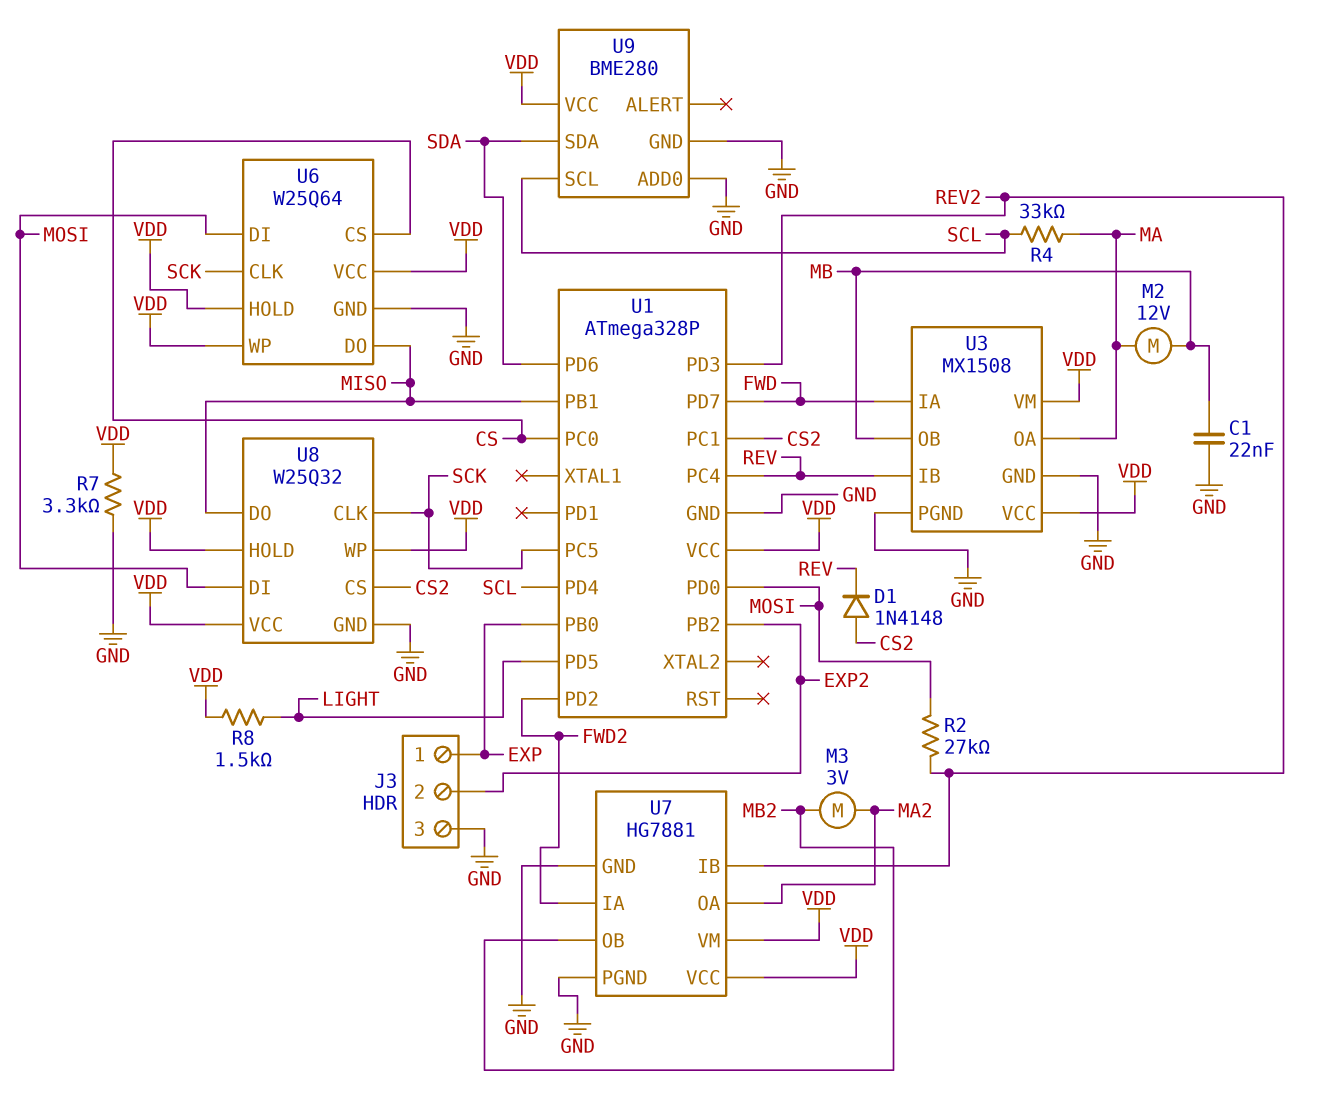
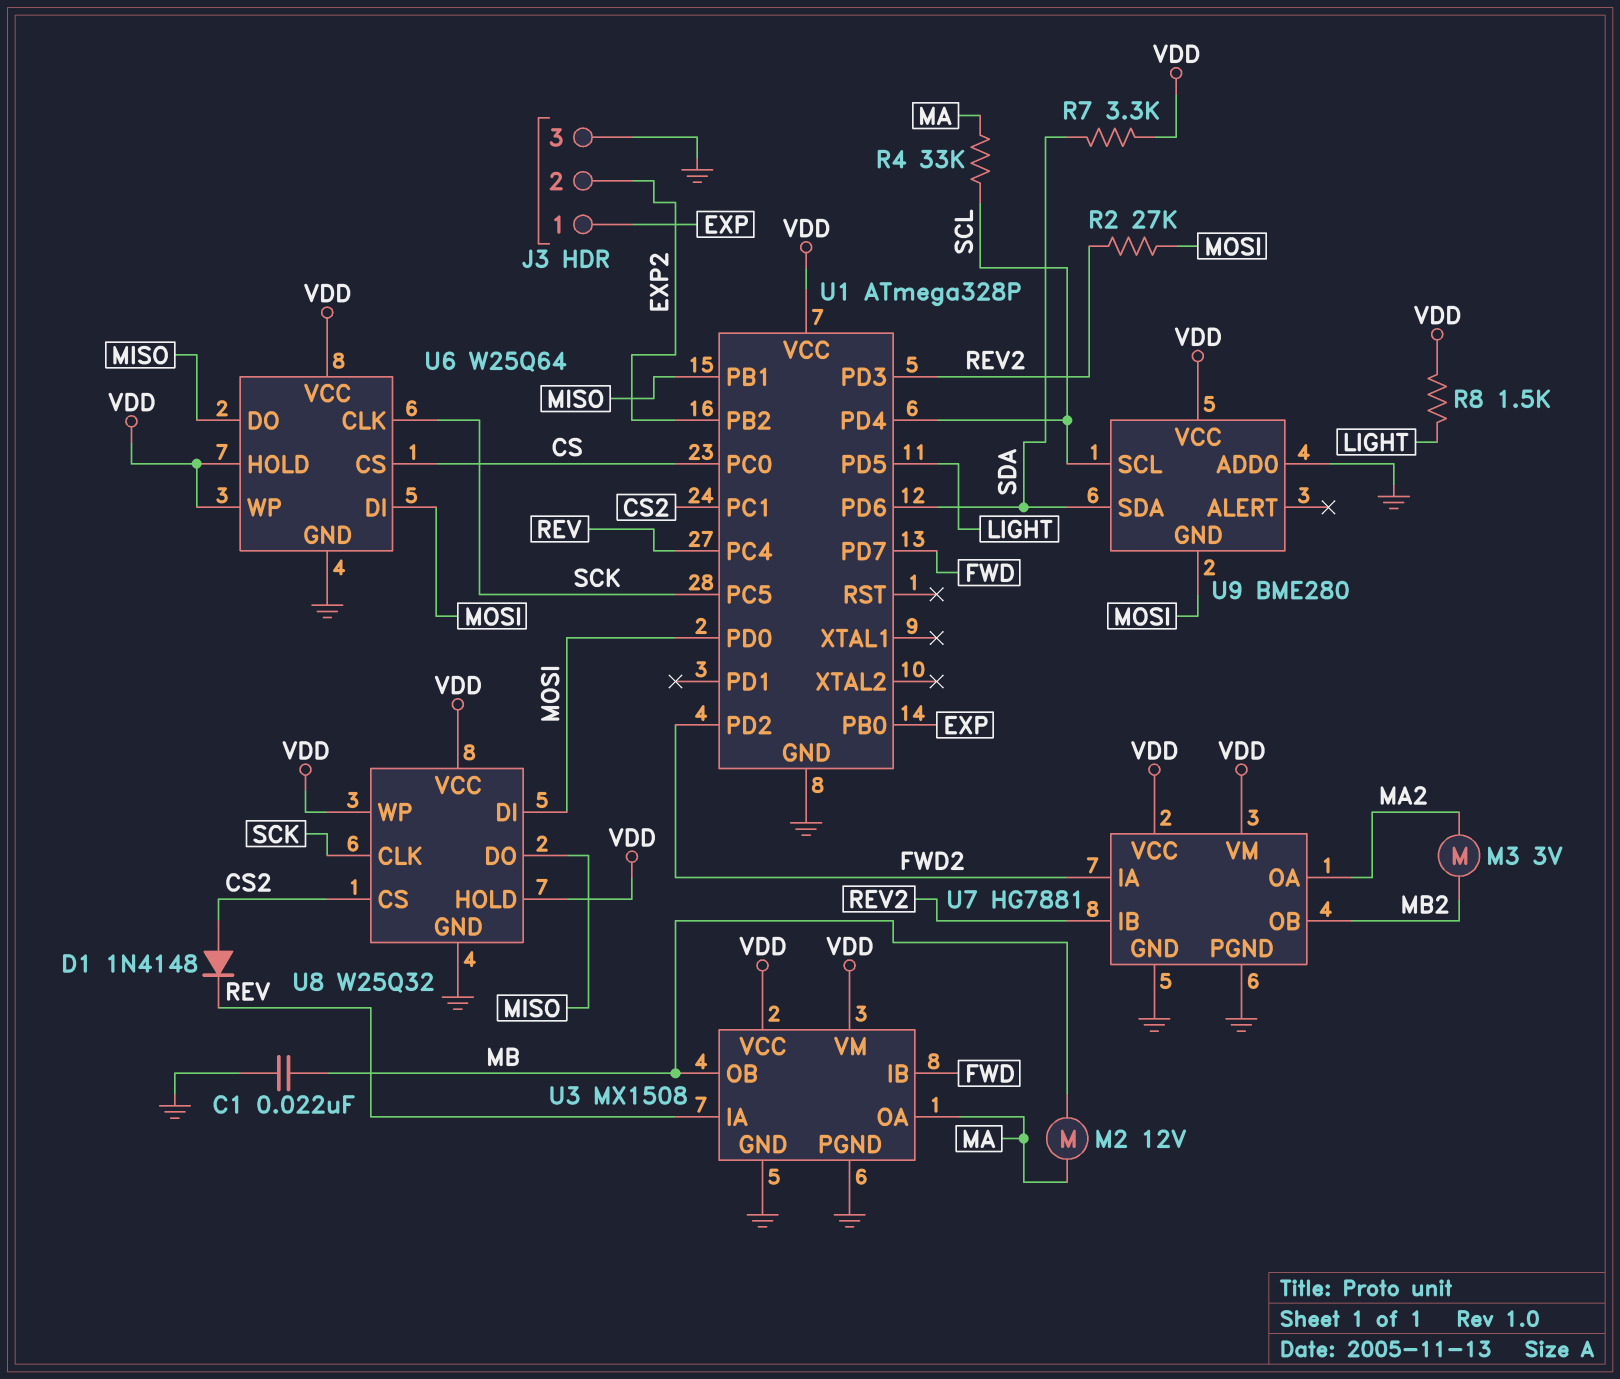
R7: 3.3k (GND, VDD) -> 3.3k (SDA, VDD)
U3 pin IA: FWD -> REV
U3 pin IB: REV -> FWD
U9 pin GND: GND -> MOSI

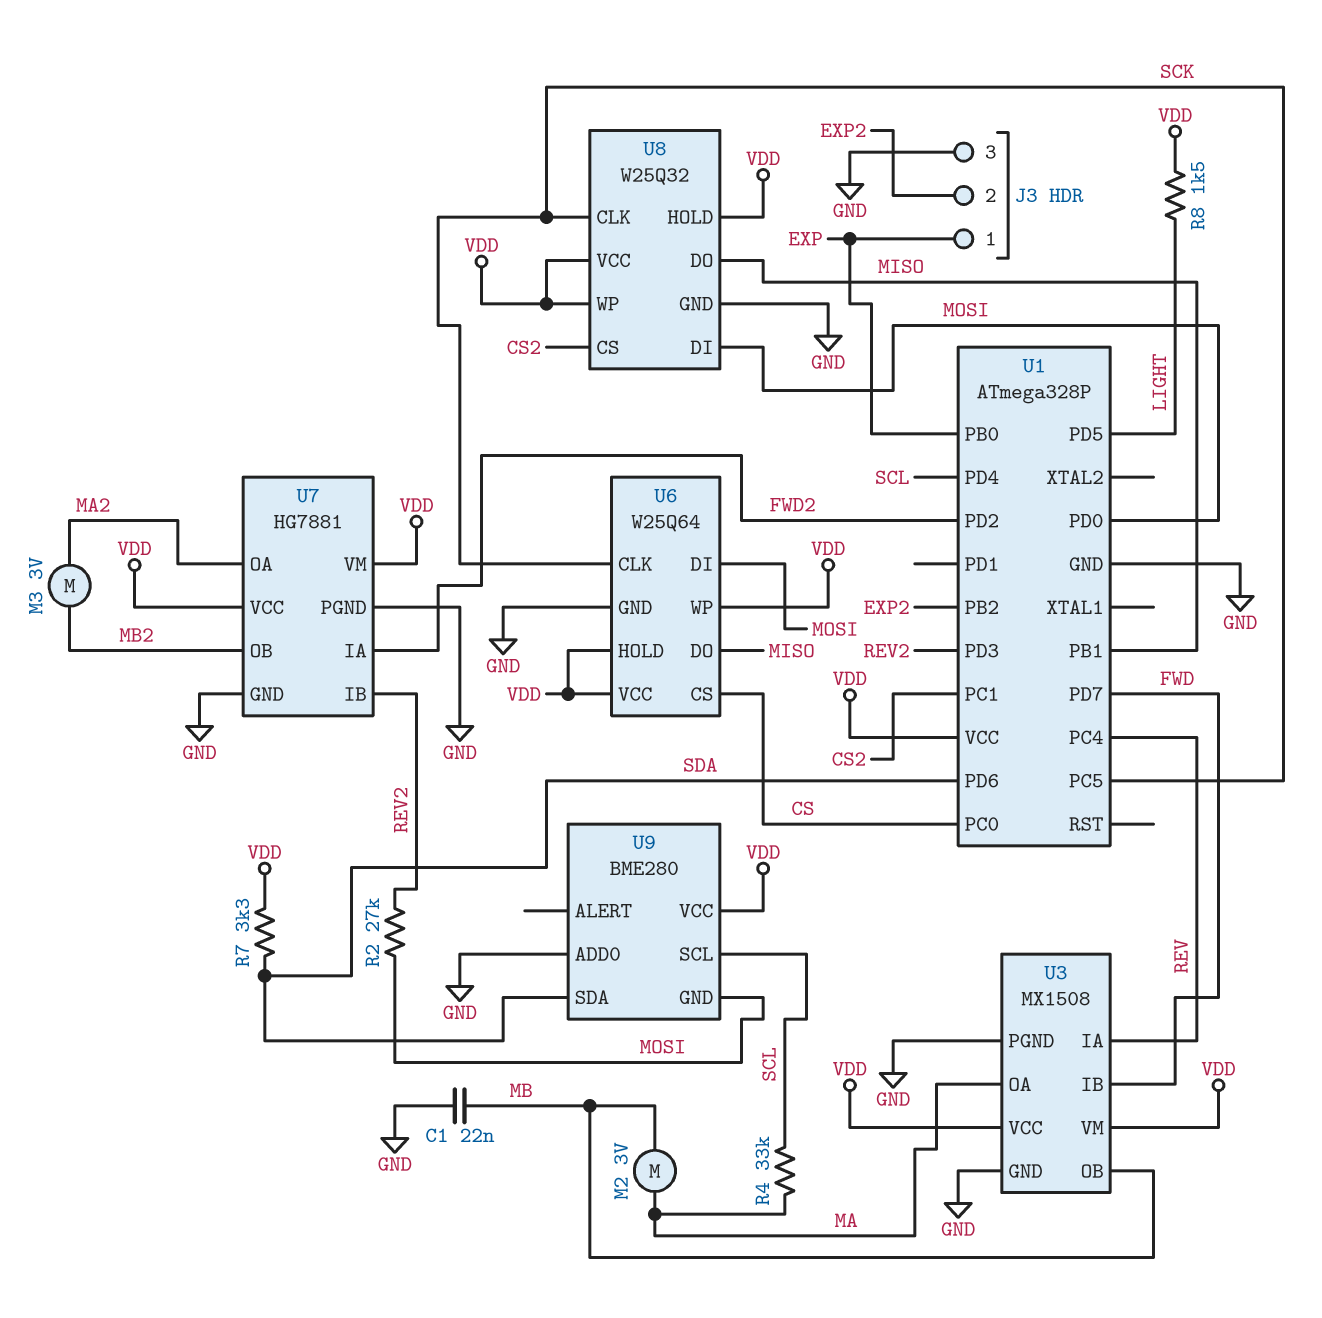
D1: diode 1N4148 (A CS2, K REV) -> none
M2: motor 12V (MA, MB) -> motor 3V (MA, MB)

